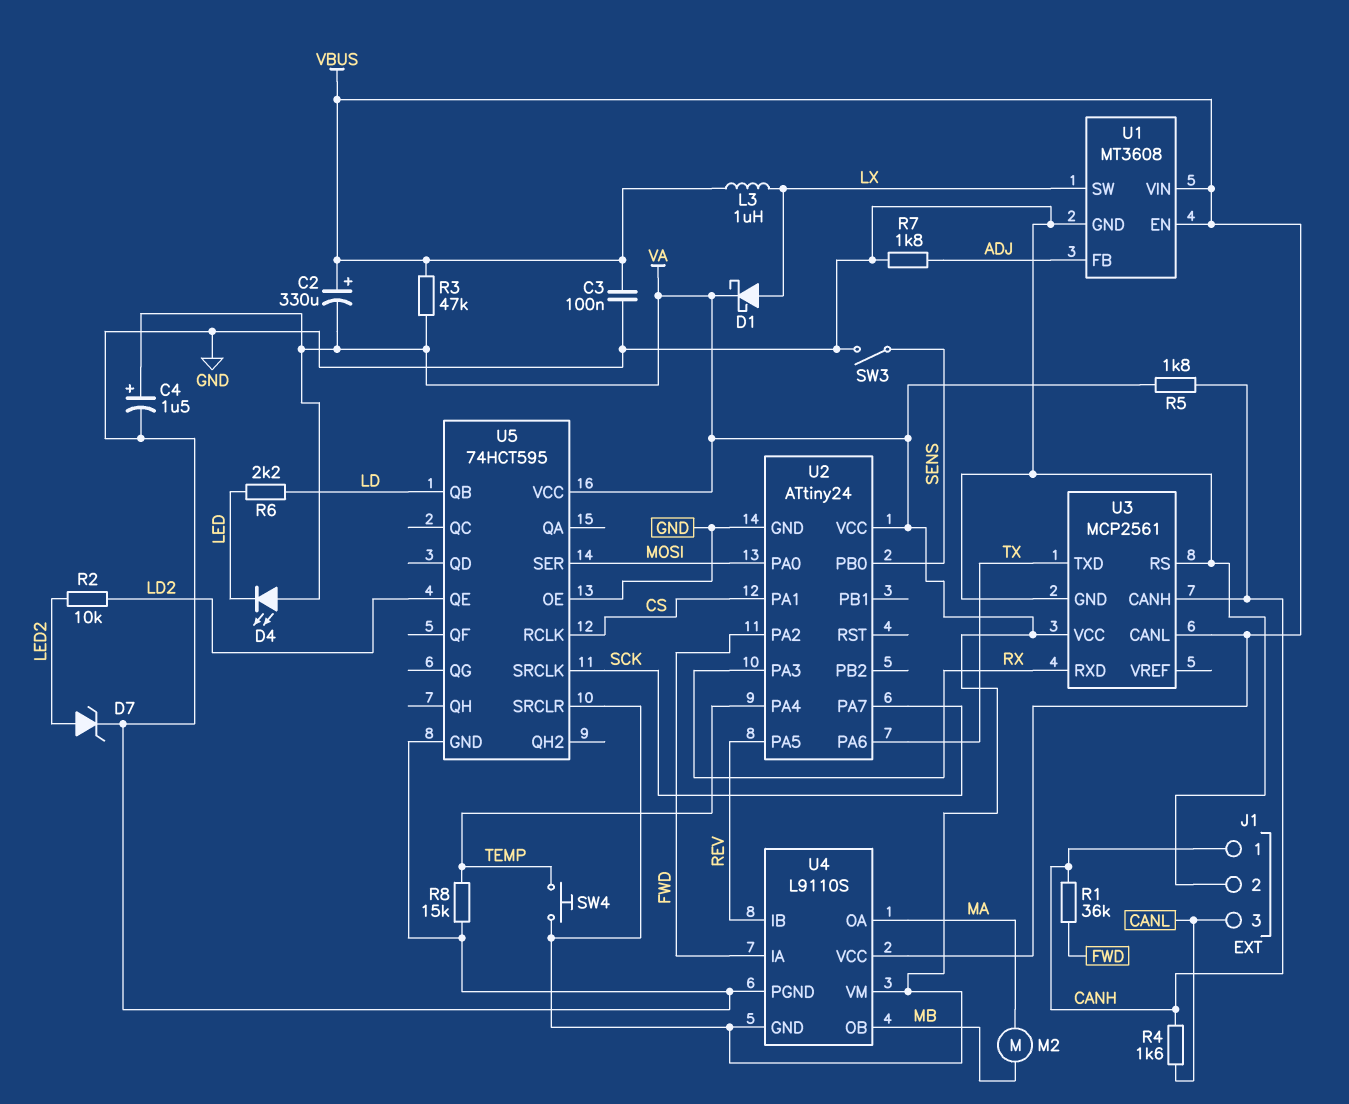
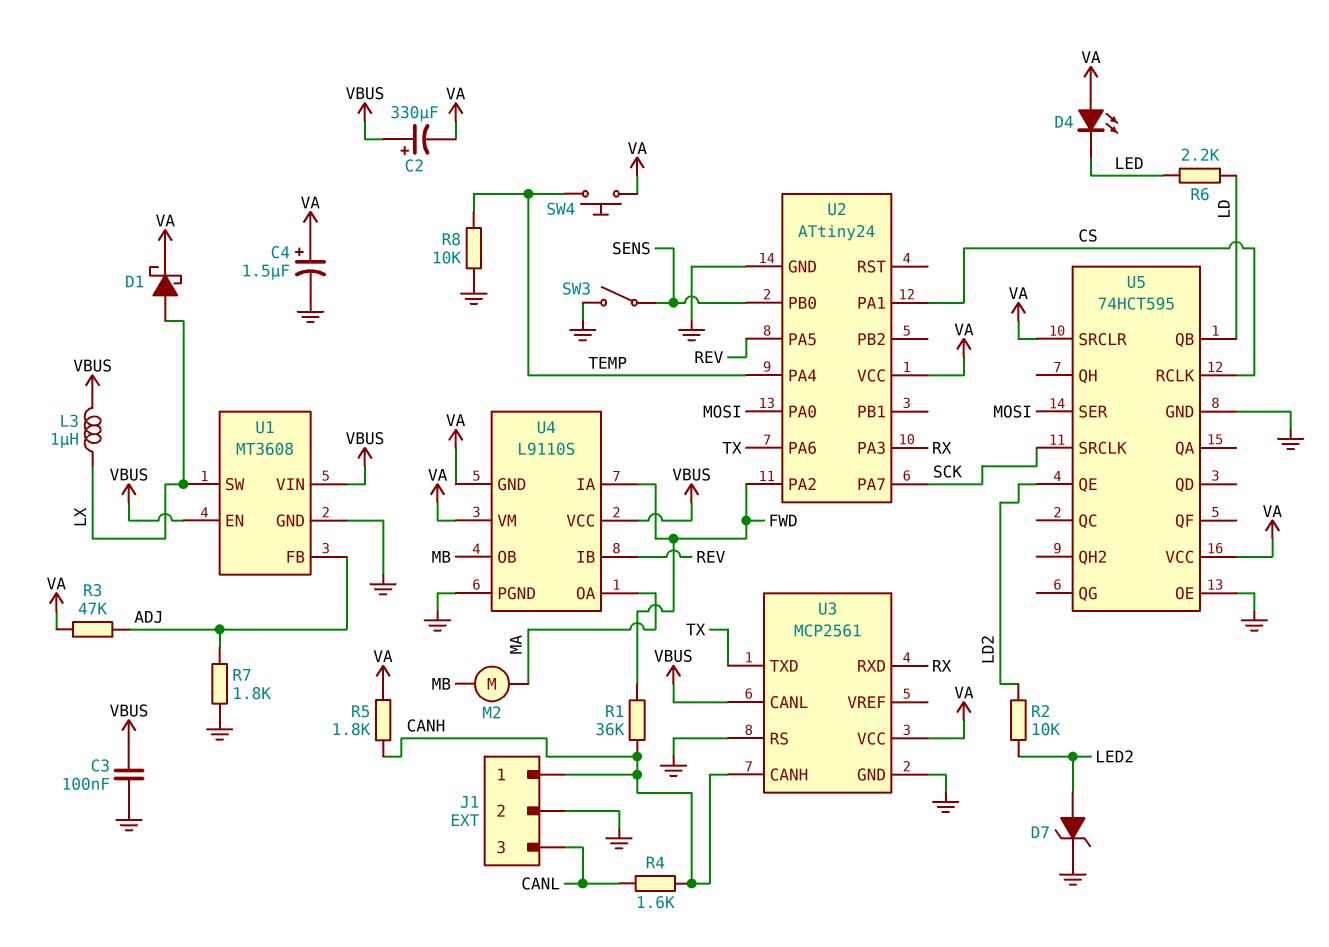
R3: 47k (VA, VBUS) -> 47k (ADJ, VA)
R8: 15k (GND, TEMP) -> 10k (GND, TEMP)

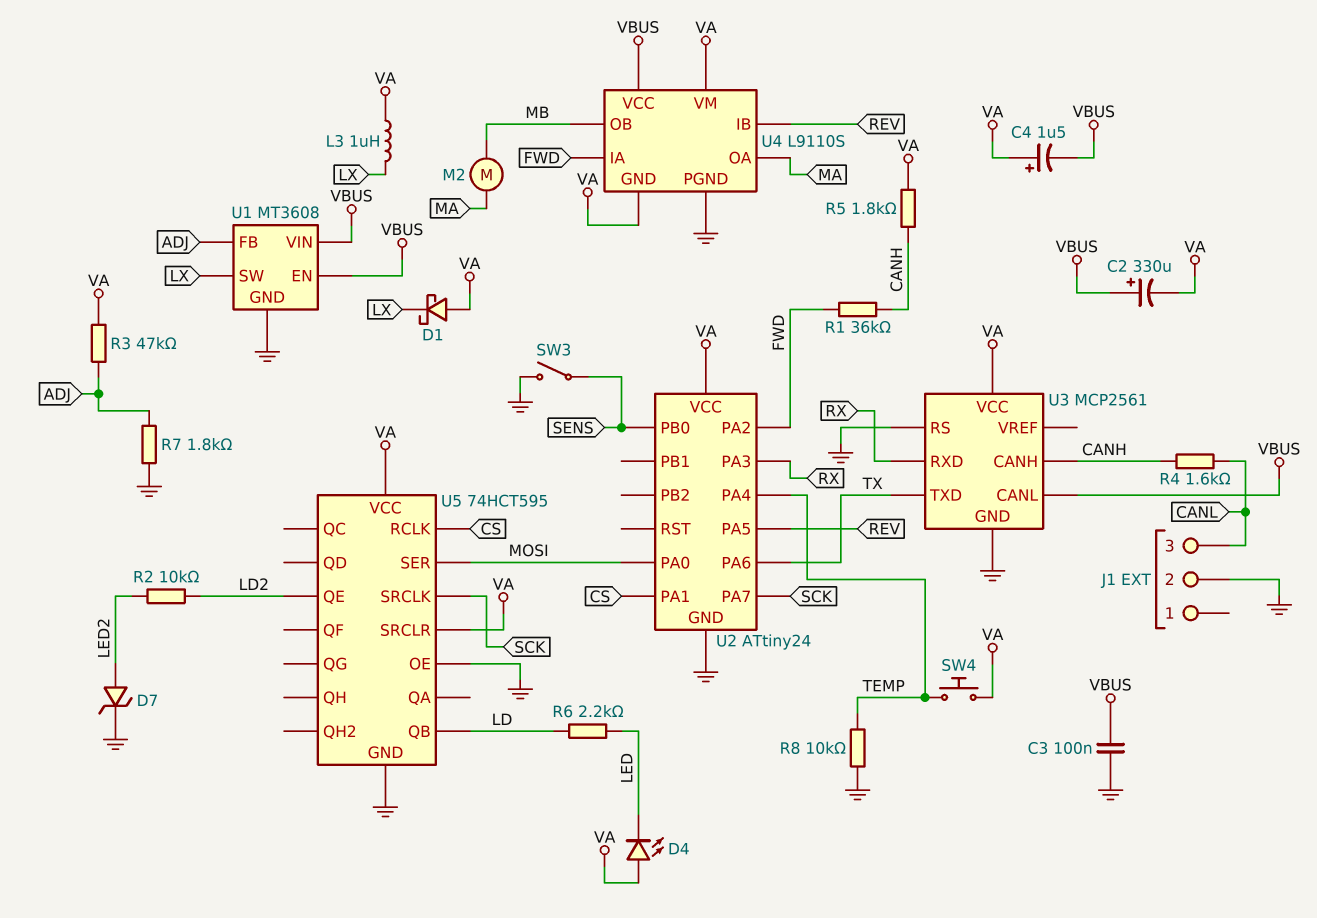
C4: 1.5uF (plus VA, minus GND) -> 1.5uF (plus VA, minus VBUS)
D1: schottky (A LX, K VA) -> schottky (A VA, K LX)
J1 pin 1: CANH -> none
L3: 1uH (LX, VBUS) -> 1uH (LX, VA)

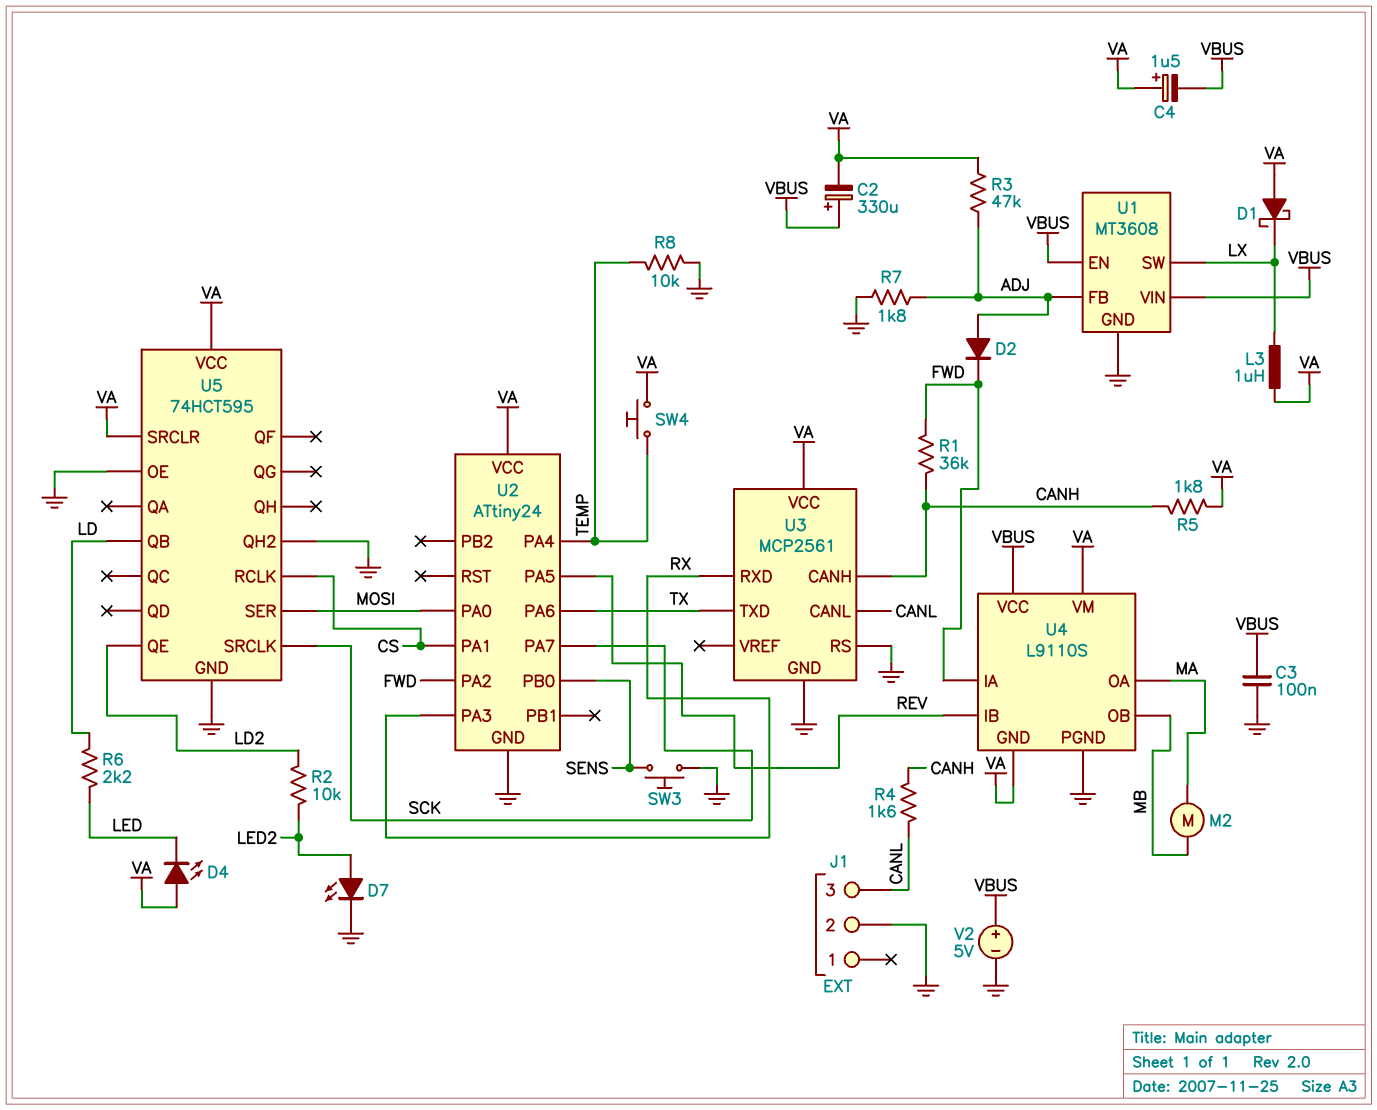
D2: none -> diode (A ADJ, K FWD)
D7: zener (A LED2, K GND) -> LED (A LED2, K GND)
SW3: switch (GND, SENS) -> button (GND, SENS)
U3 pin CANL: VBUS -> CANL
U5 pin QH2: none -> GND
V2: none -> 5V (plus VBUS, minus GND)

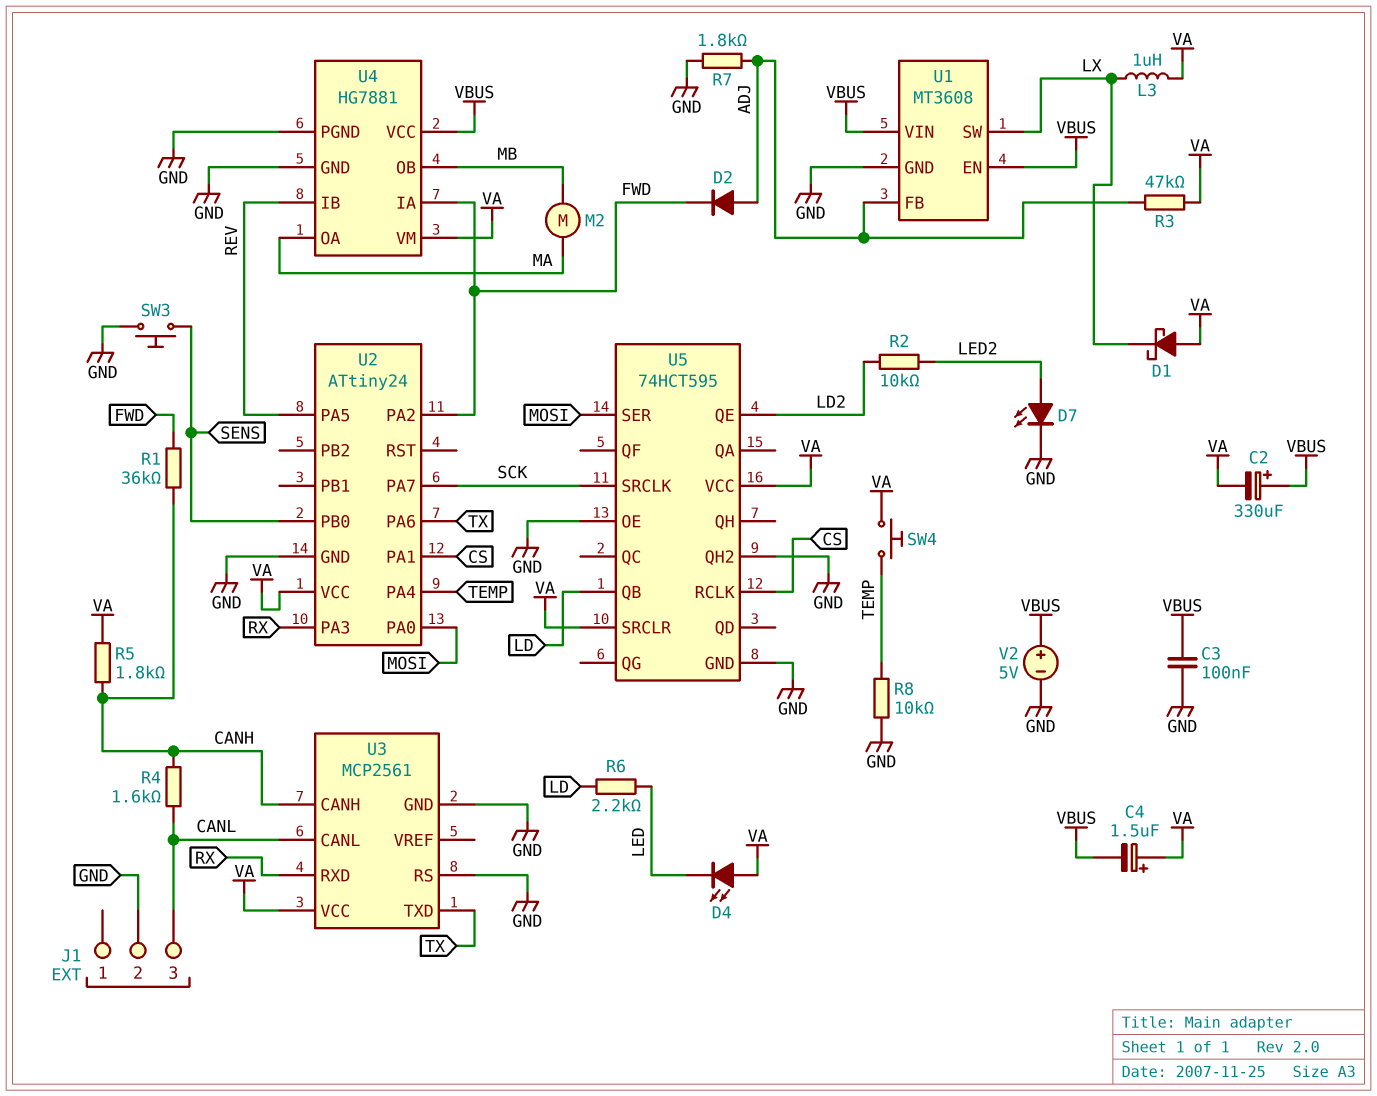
U4: L9110S -> HG7881
U4 pin GND: VA -> GND

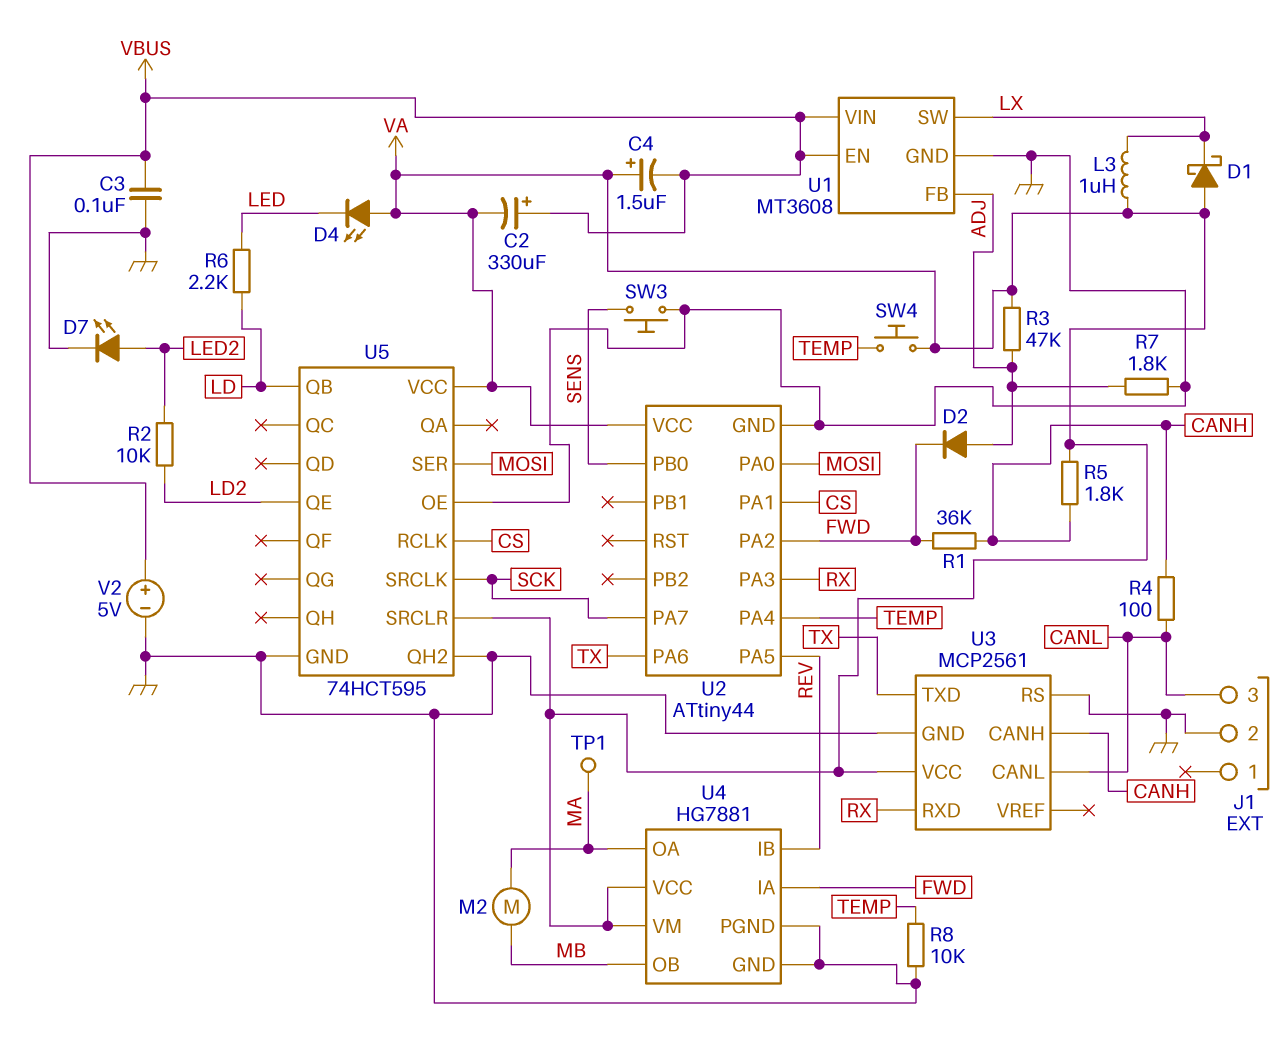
R4: 1.6k (CANH, CANL) -> 100 (CANH, CANL)
TP1: none -> test point (MA)
U2: ATtiny24 -> ATtiny44
U4 pin VCC: VBUS -> VA

